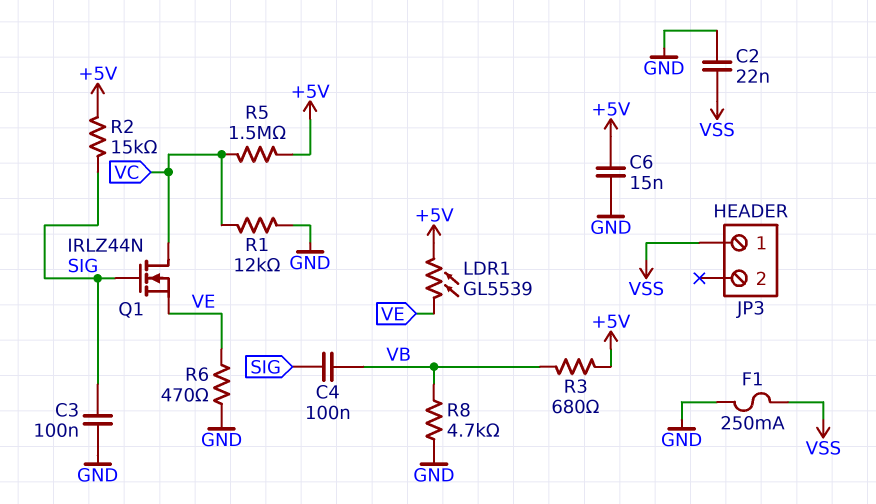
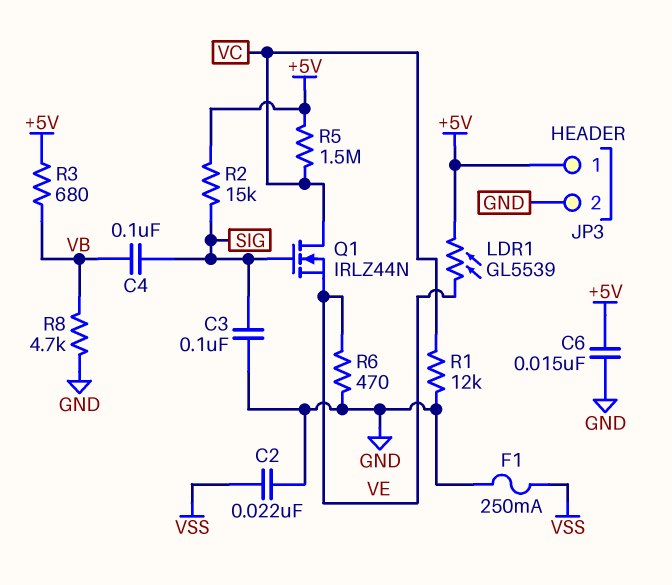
JP3 pin 1: VSS -> +5V
JP3 pin 2: none -> GND

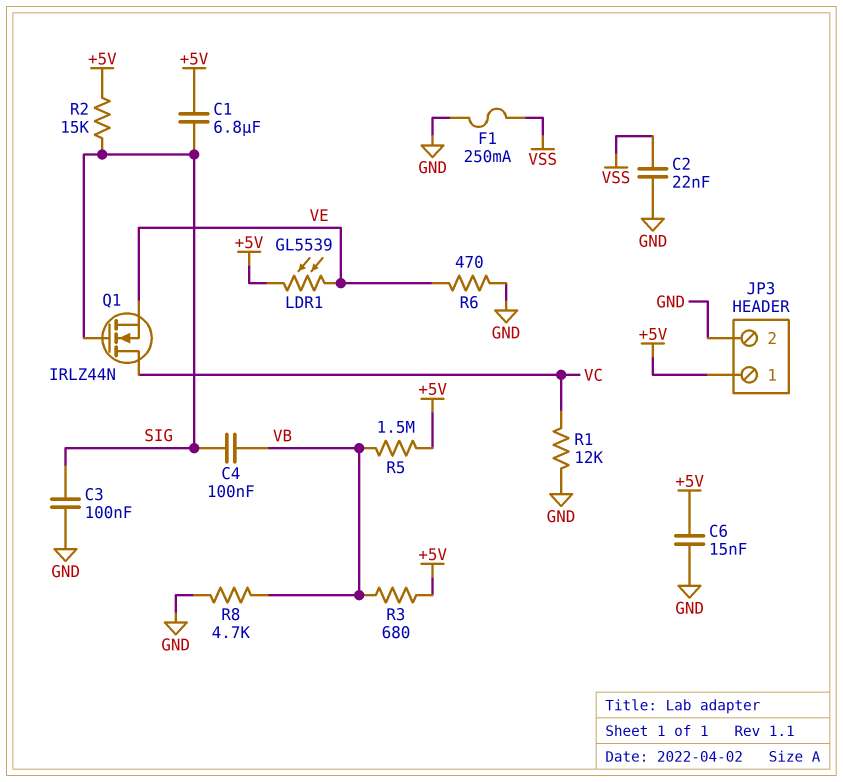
C1: none -> 6.8uF (+5V, SIG)
R5: 1.5M (+5V, VC) -> 1.5M (+5V, VB)

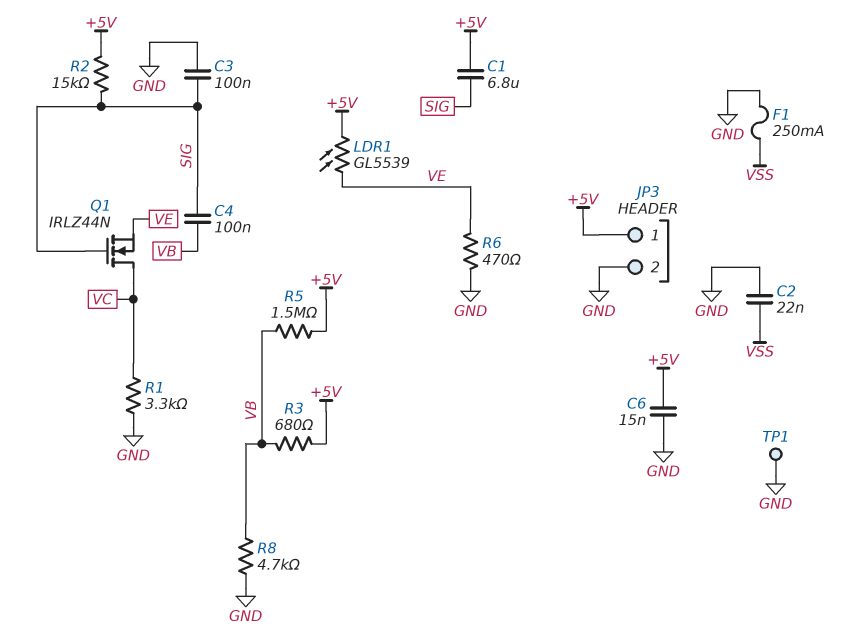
R1: 12k (GND, VC) -> 3.3k (GND, VC)
TP1: none -> test point (GND)

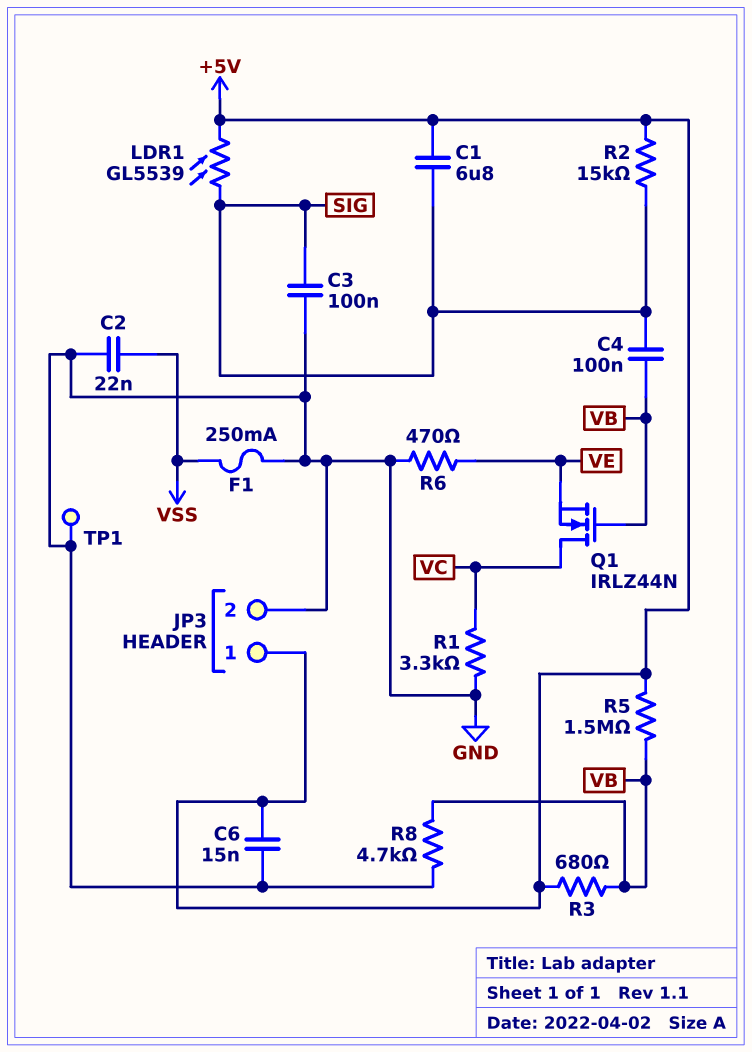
LDR1: GL5539 (+5V, VE) -> GL5539 (+5V, SIG)
Q1: NMOS IRLZ44N (G SIG, D VC, S VE) -> NMOS IRLZ44N (G VB, D VC, S VE)

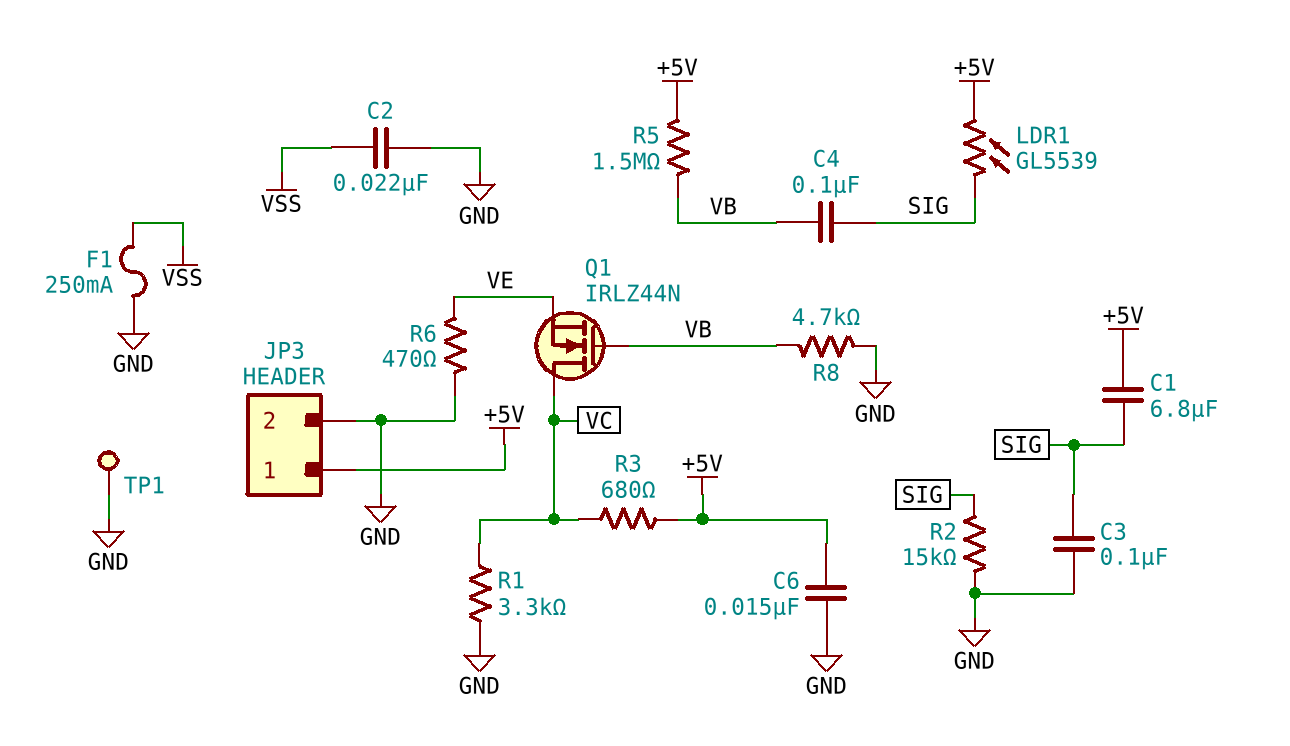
R2: 15k (+5V, SIG) -> 15k (GND, SIG)
R3: 680 (+5V, VB) -> 680 (+5V, VC)

